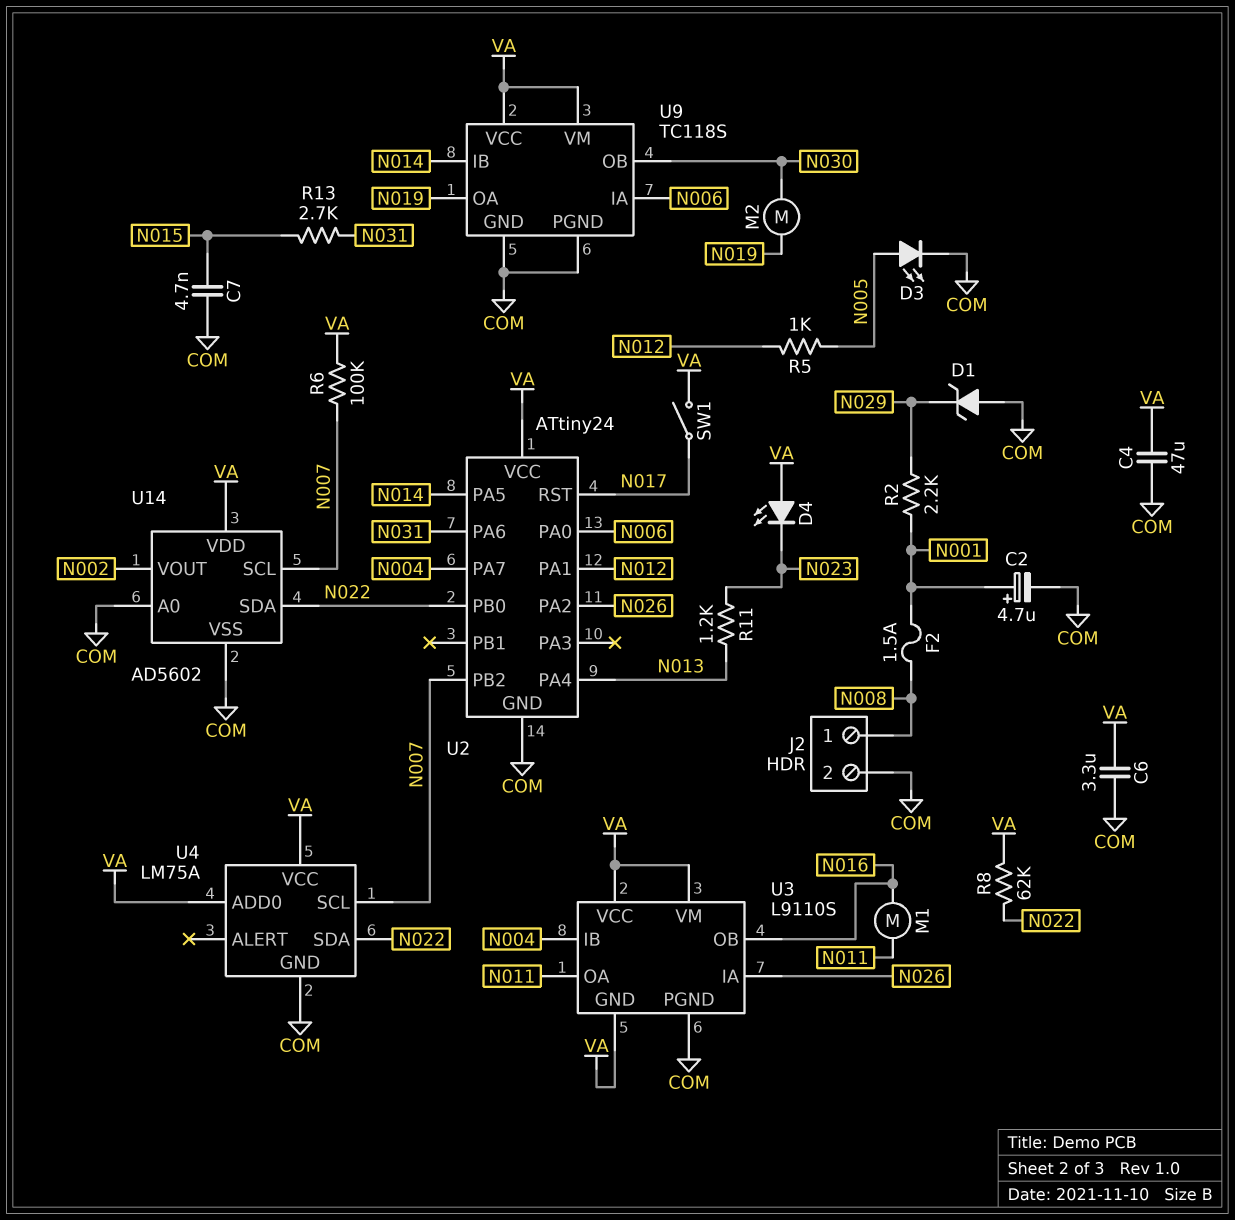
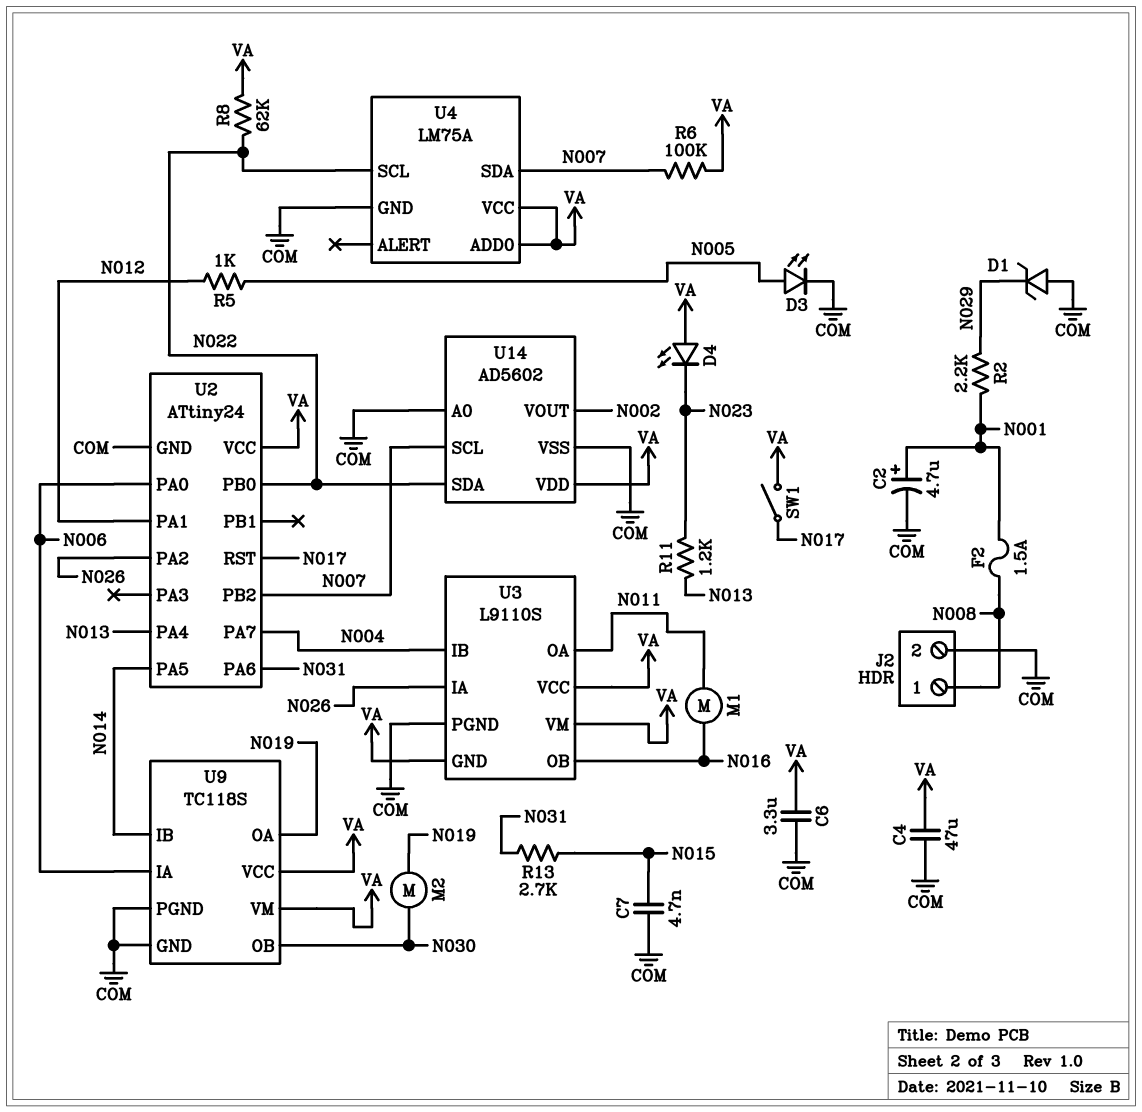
U4 pin SCL: N007 -> N022
U4 pin SDA: N022 -> N007

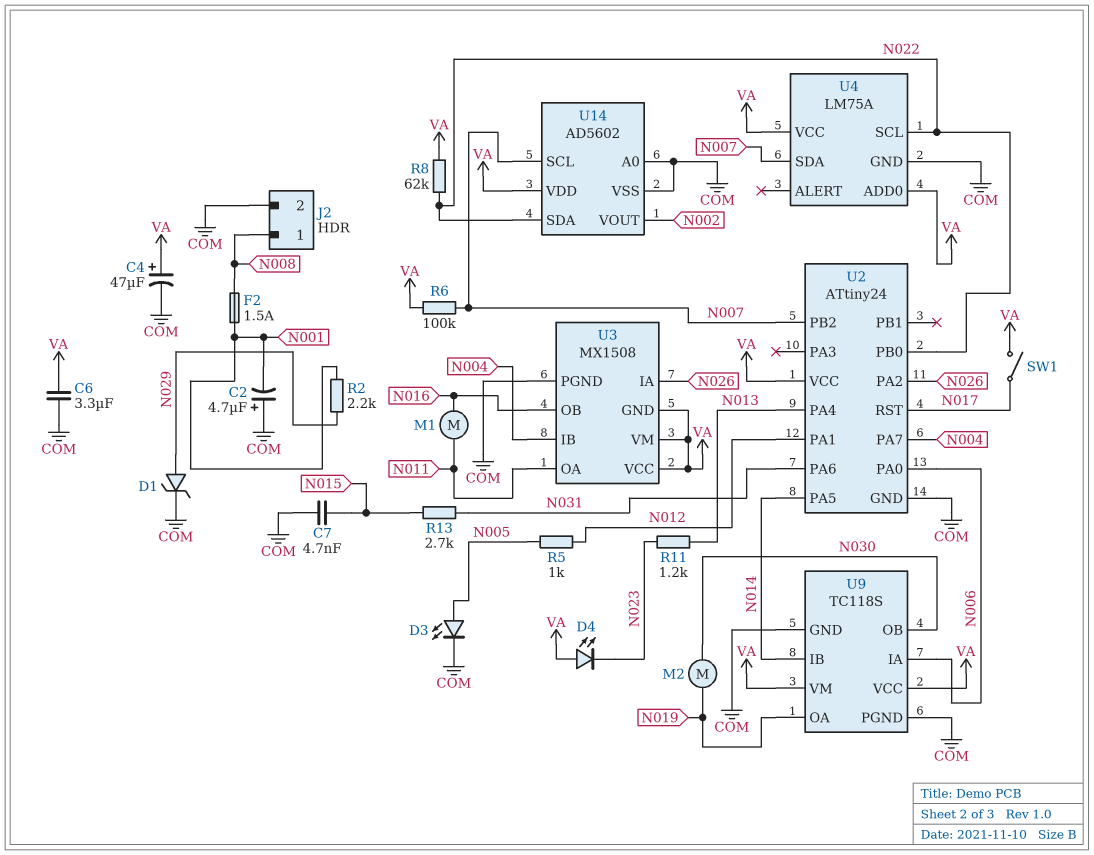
C2: 4.7uF (plus N001, minus COM) -> 4.7uF (plus COM, minus N001)
C4: 47uF (COM, VA) -> 47uF (plus VA, minus COM)
D1: zener (A COM, K N029) -> zener (A N029, K COM)
U3: L9110S -> MX1508

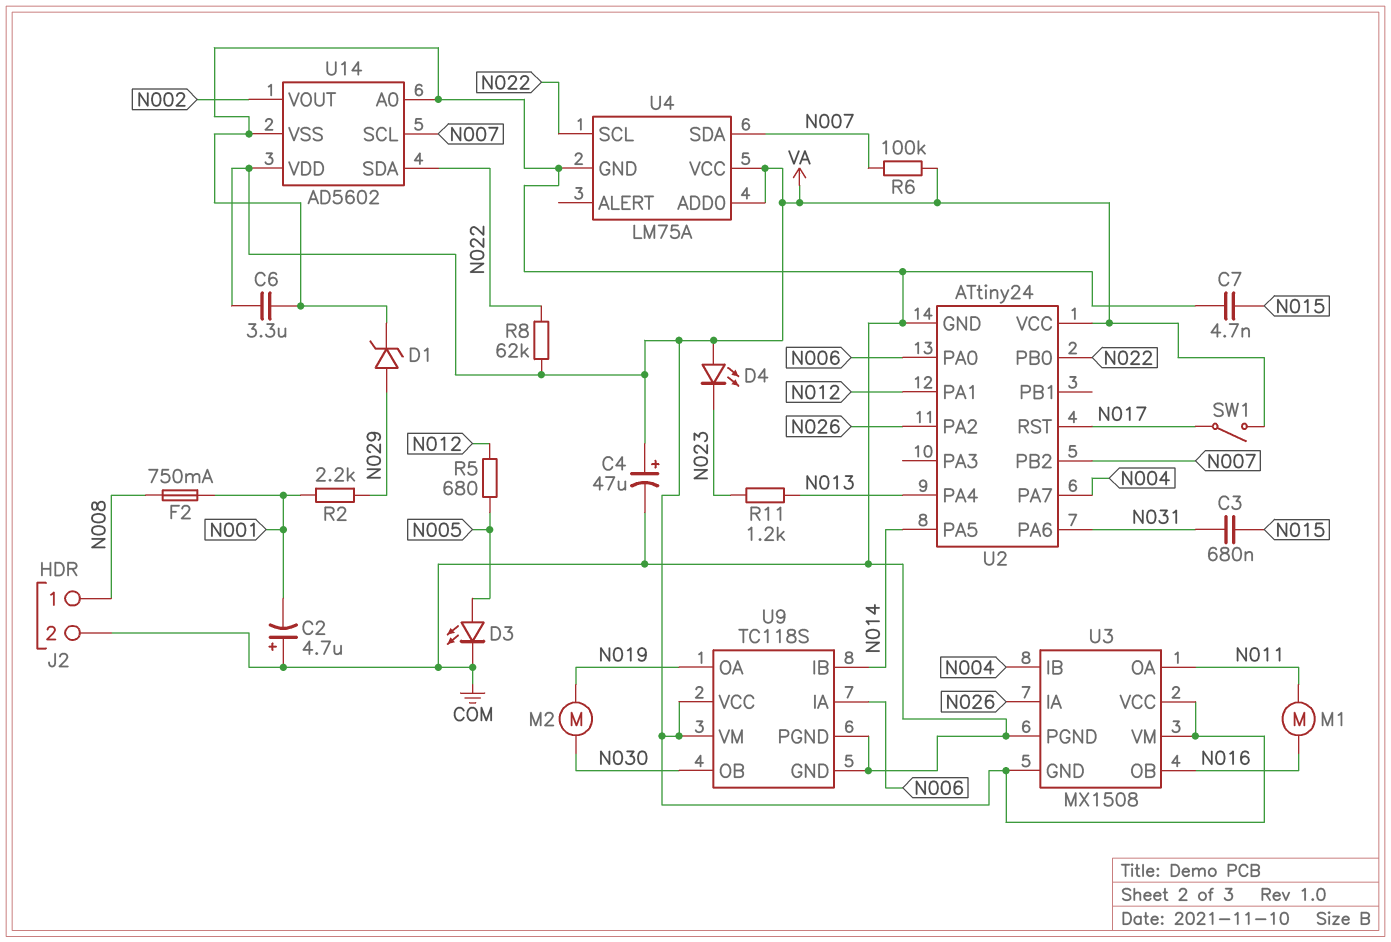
C3: none -> 680nF (N015, N031)
F2: 1.5A (N001, N008) -> 750mA (N001, N008)
R5: 1k (N005, N012) -> 680 (N005, N012)
R13: 2.7k (N015, N031) -> none

